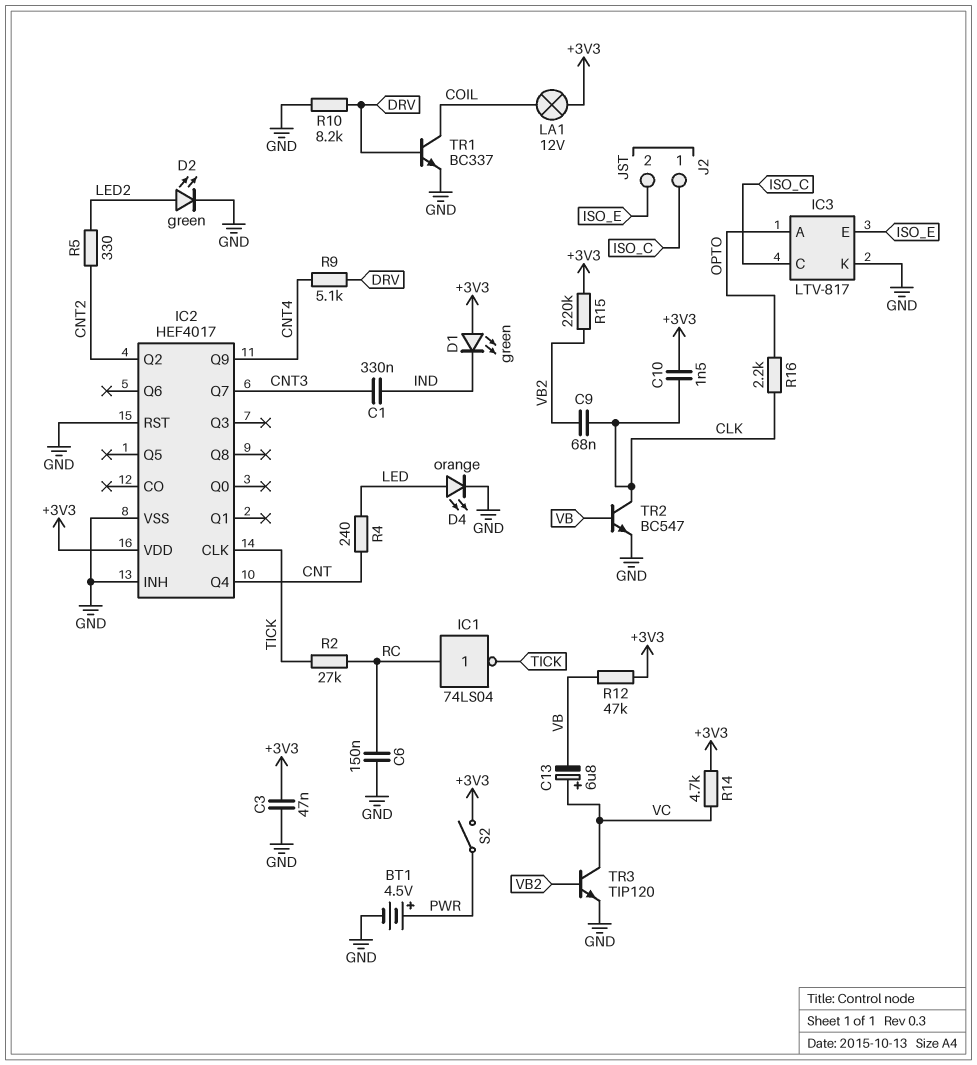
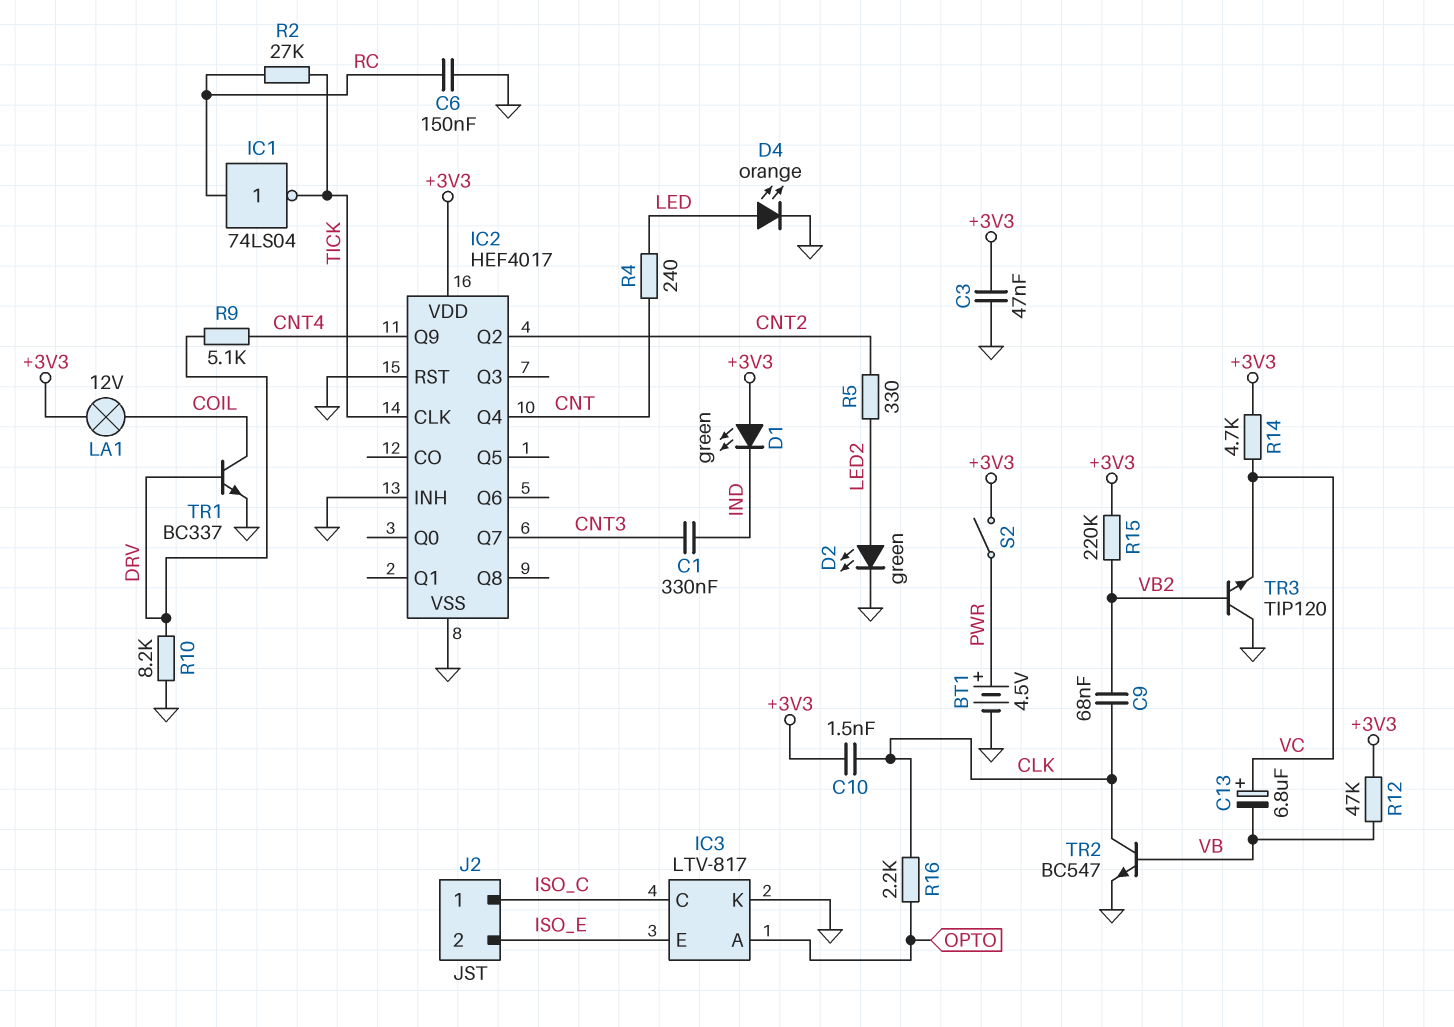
TR3: NPN TIP120 (B VB2, C VC, E GND) -> NPN TIP120 (B VB2, C GND, E VC)

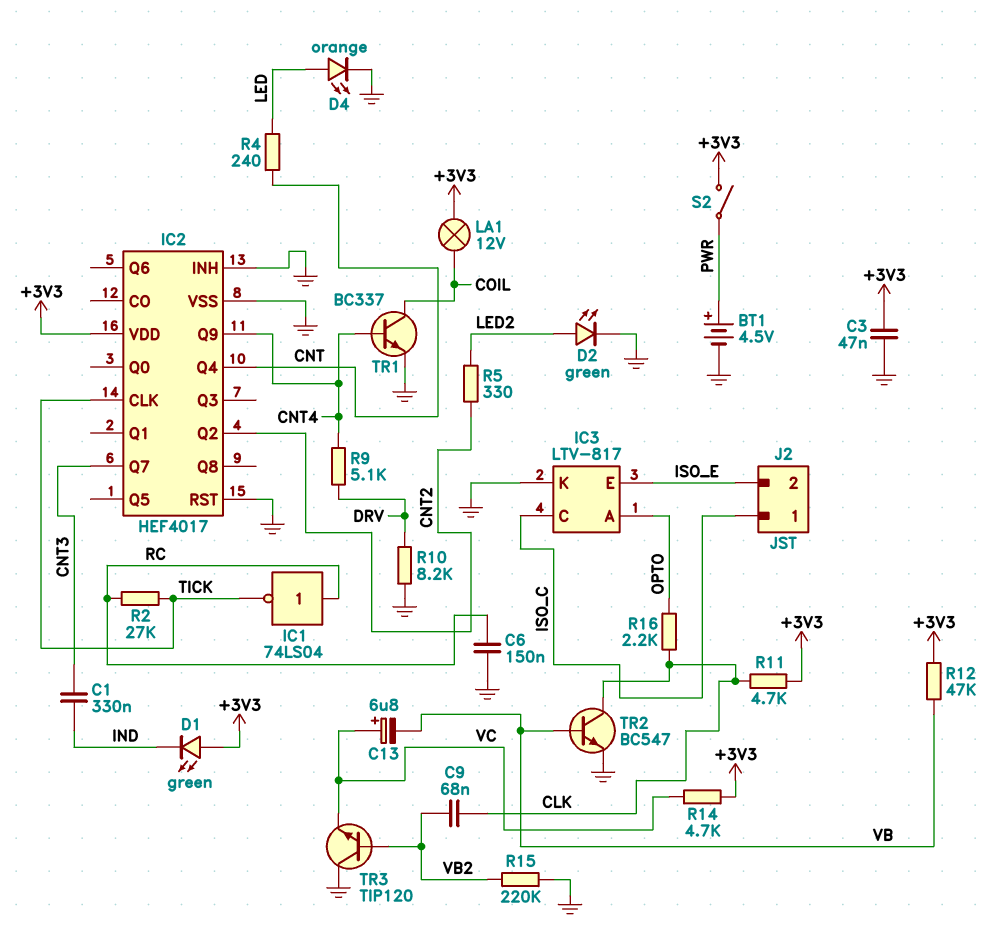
C10: 1.5nF (+3V3, CLK) -> none
R11: none -> 4.7k (+3V3, CLK)
R15: 220k (+3V3, VB2) -> 220k (GND, VB2)
TR1: NPN BC337 (B DRV, C COIL, E GND) -> NPN BC337 (B CNT4, C COIL, E GND)

